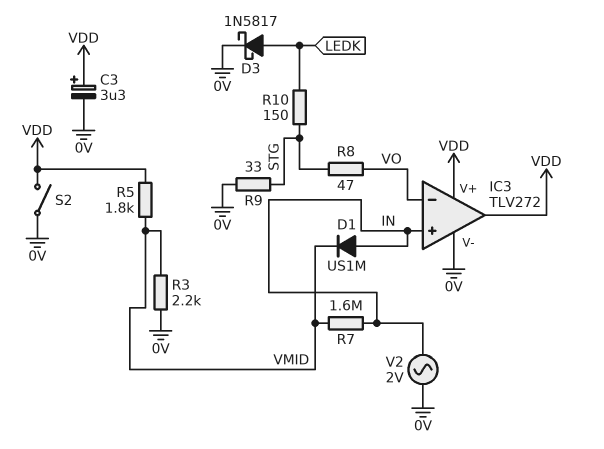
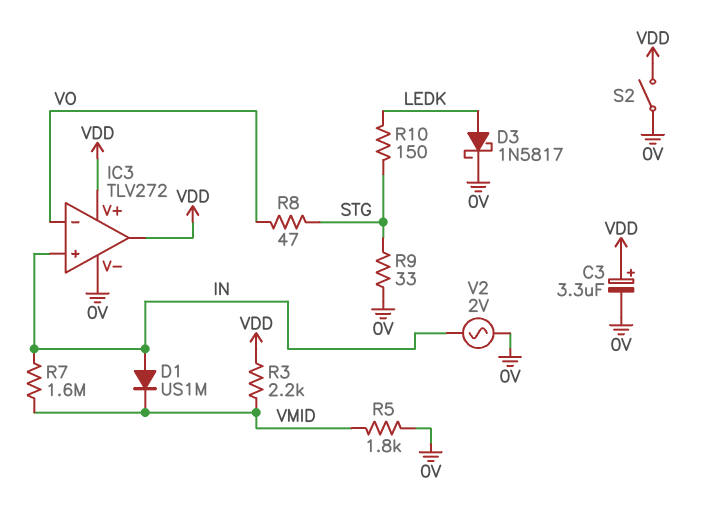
R3: 2.2k (0V, VMID) -> 2.2k (VDD, VMID)
R5: 1.8k (VDD, VMID) -> 1.8k (0V, VMID)

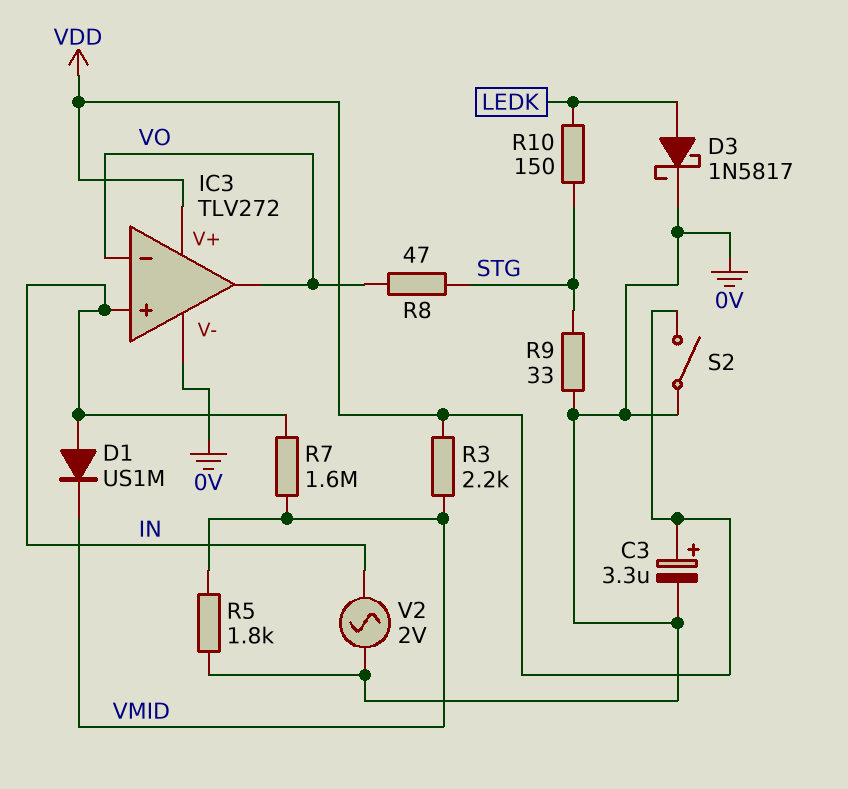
IC3 pin out: VDD -> VO

